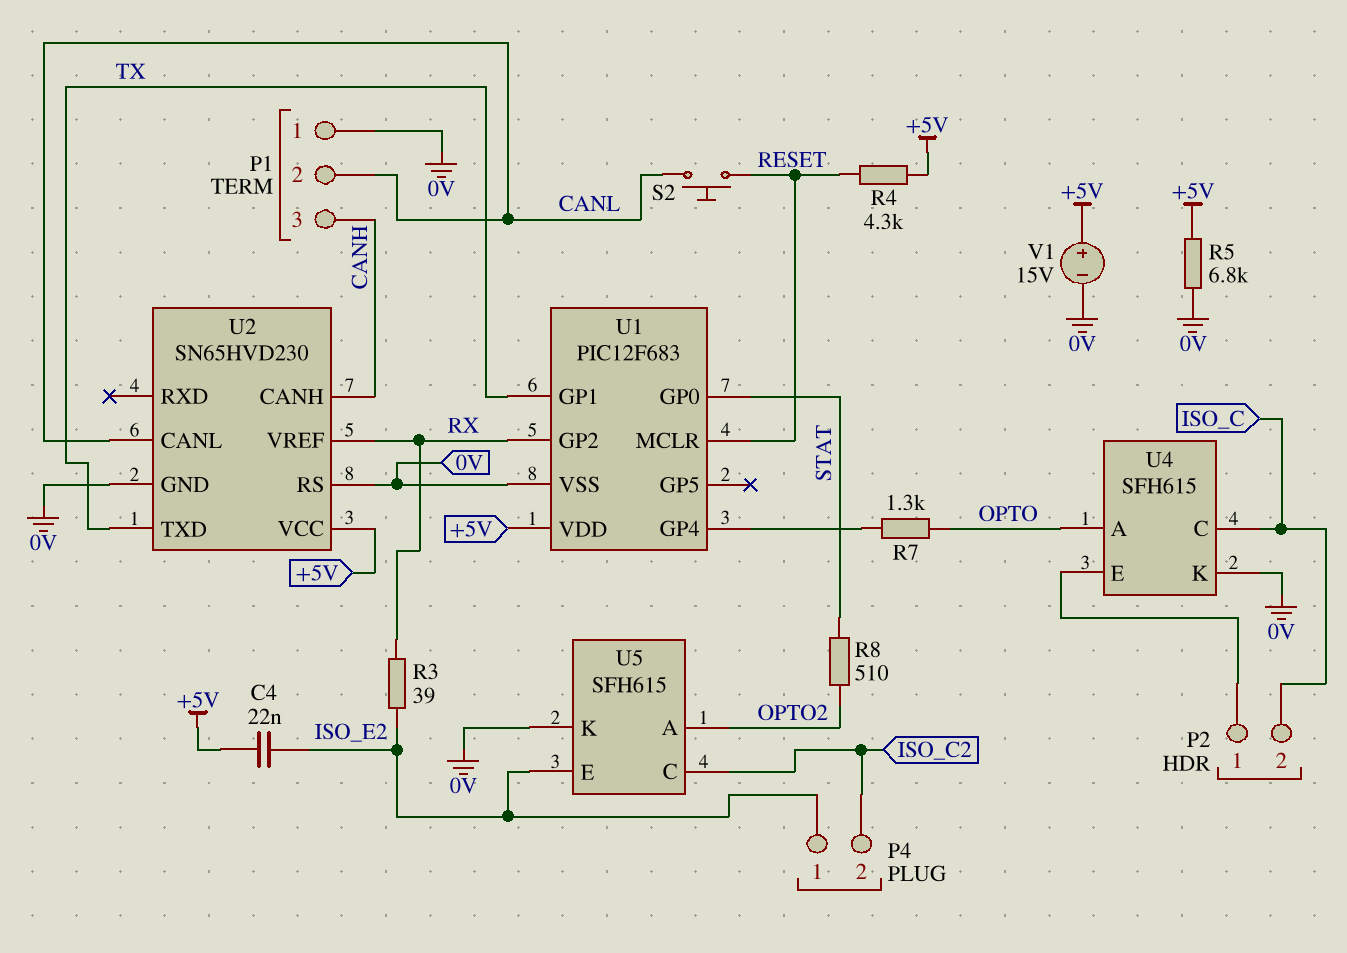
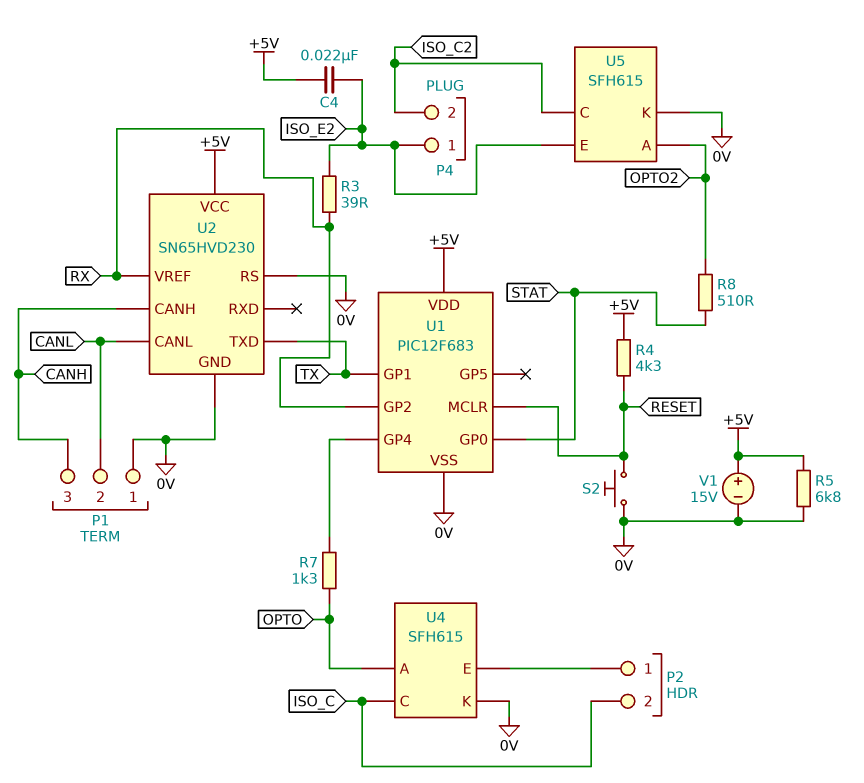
S2: button (CANL, RESET) -> button (0V, RESET)

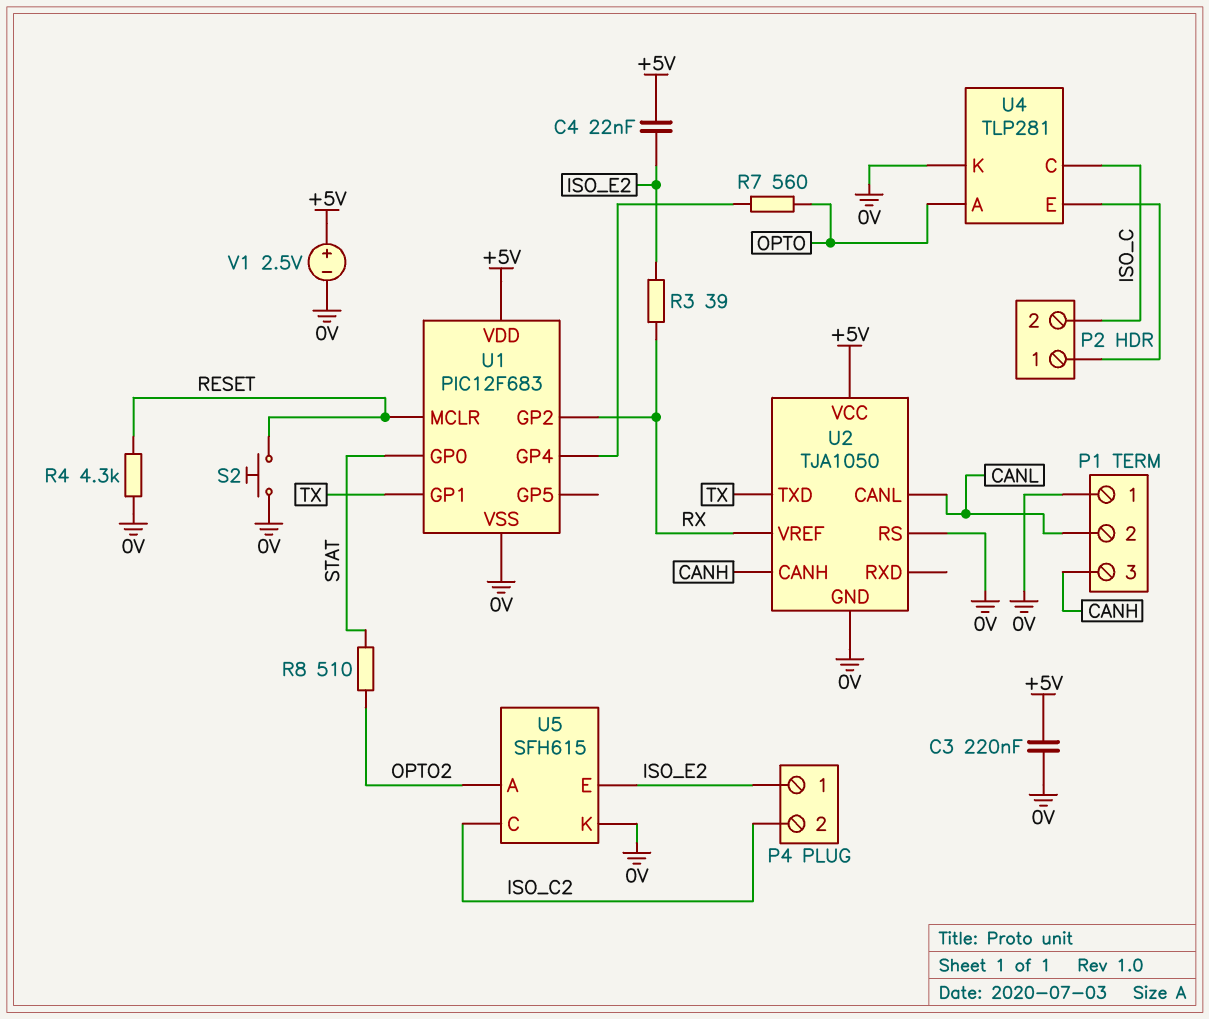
C3: none -> 220nF (+5V, 0V)
R4: 4.3k (+5V, RESET) -> 4.3k (0V, RESET)
R5: 6.8k (+5V, 0V) -> none
R7: 1.3k (OPTO, U1/GP4) -> 560 (OPTO, U1/GP4)
U2: SN65HVD230 -> TJA1050
U4: SFH615 -> TLP281
V1: 15V (plus +5V, minus 0V) -> 2.5V (plus +5V, minus 0V)

